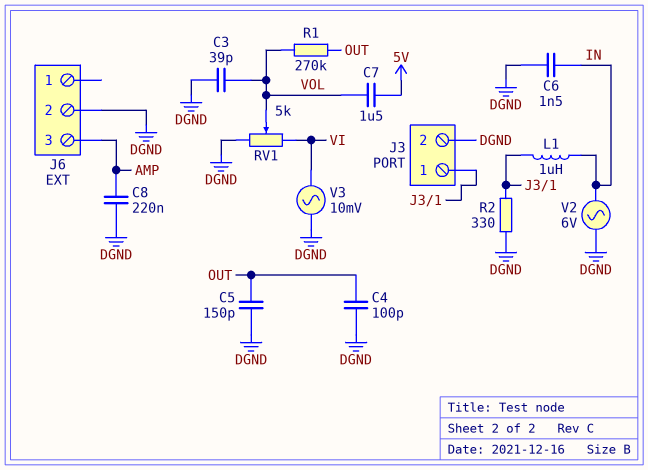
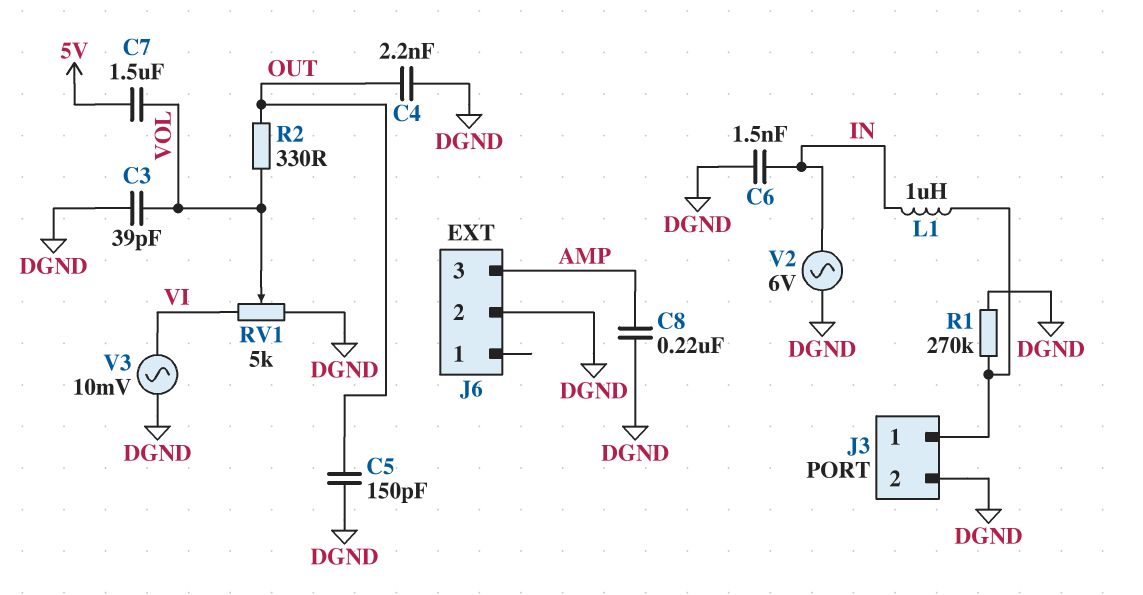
C4: 100pF (DGND, OUT) -> 2.2nF (DGND, OUT)
R1: 270k (OUT, VOL) -> 270k (DGND, J3/1)
R2: 330 (DGND, J3/1) -> 330 (OUT, VOL)

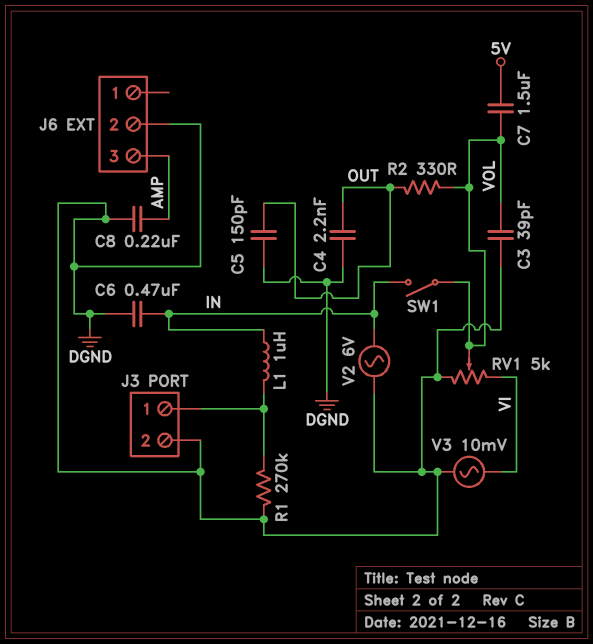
C6: 1.5nF (DGND, IN) -> 470nF (DGND, IN)
SW1: none -> switch (IN, VOL)

